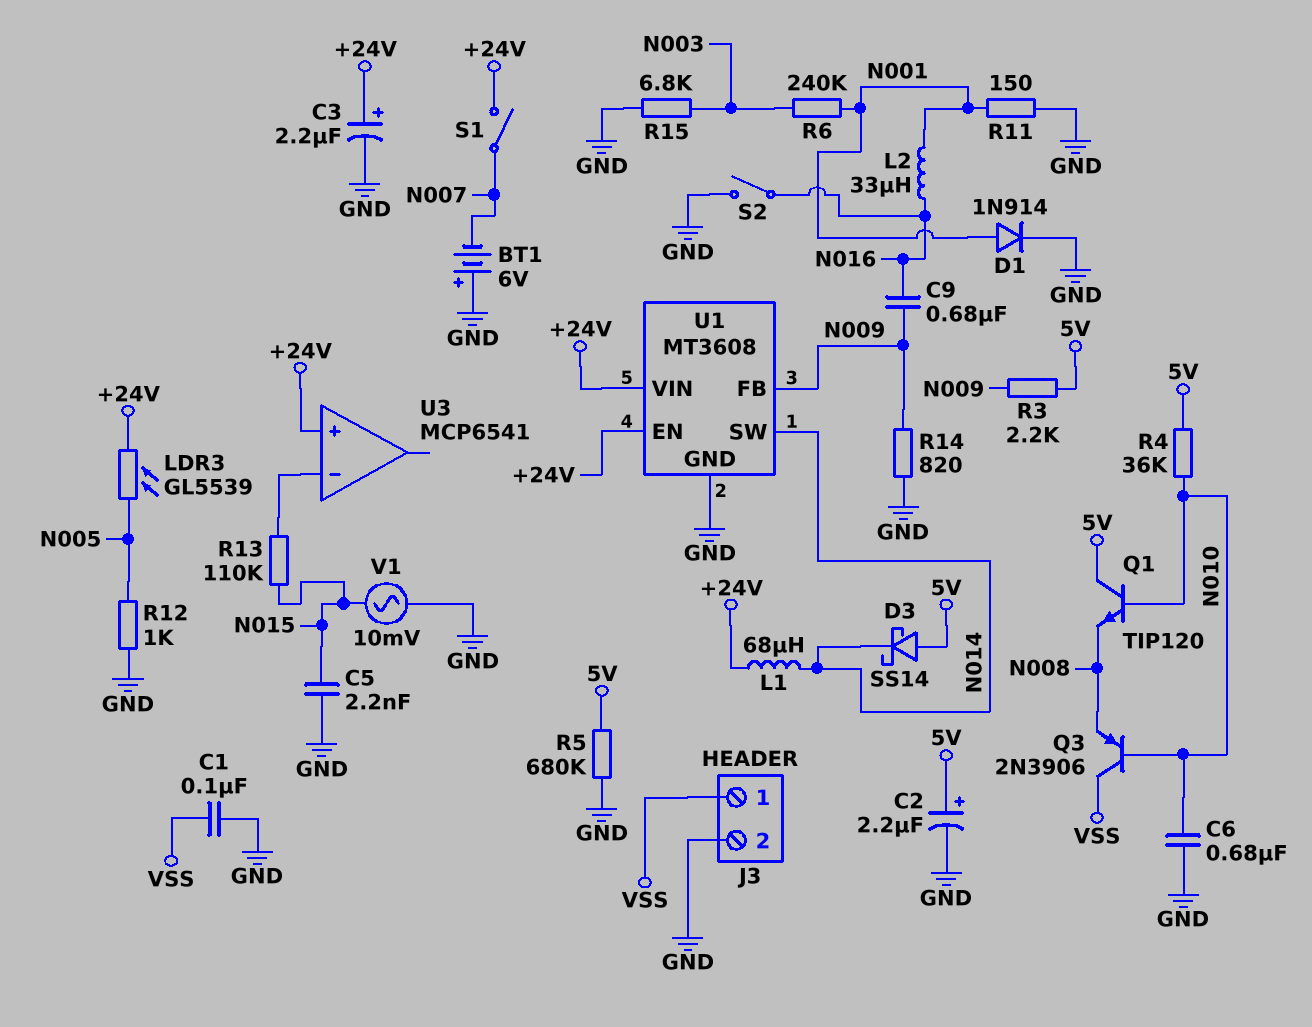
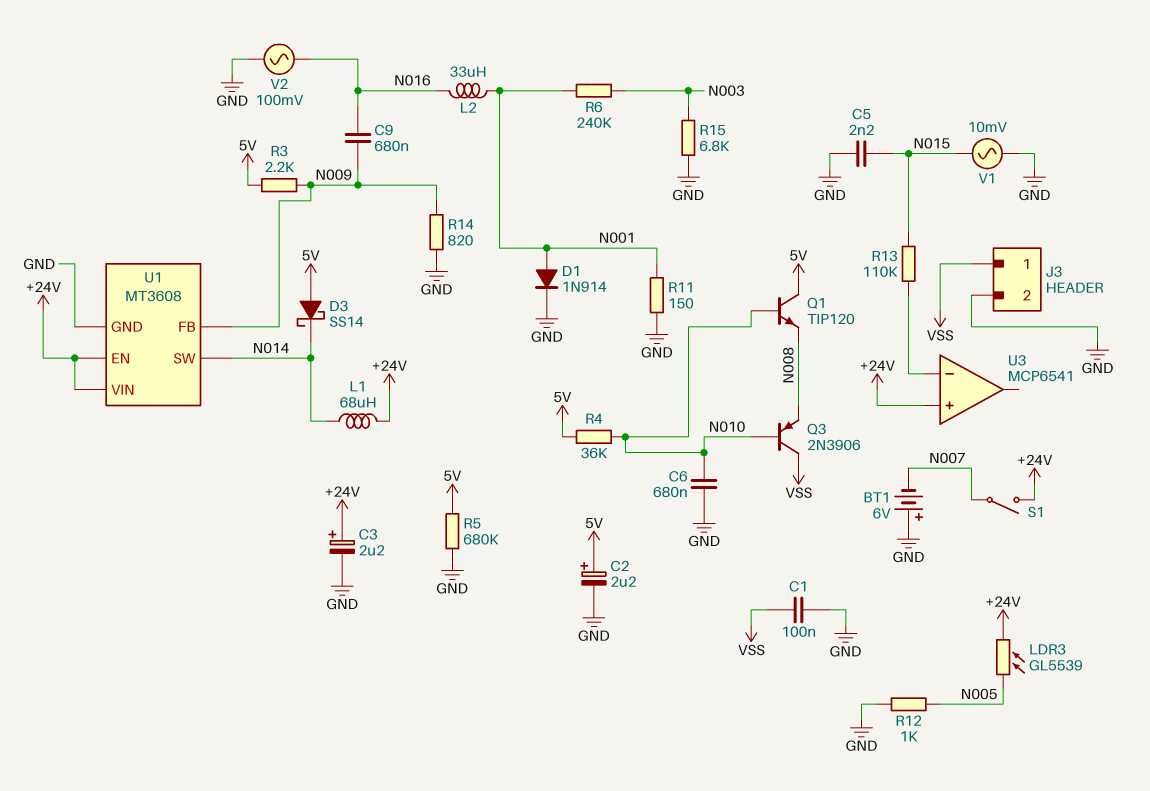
S2: switch (GND, N016) -> none
V2: none -> AC 100mV (GND, N016)

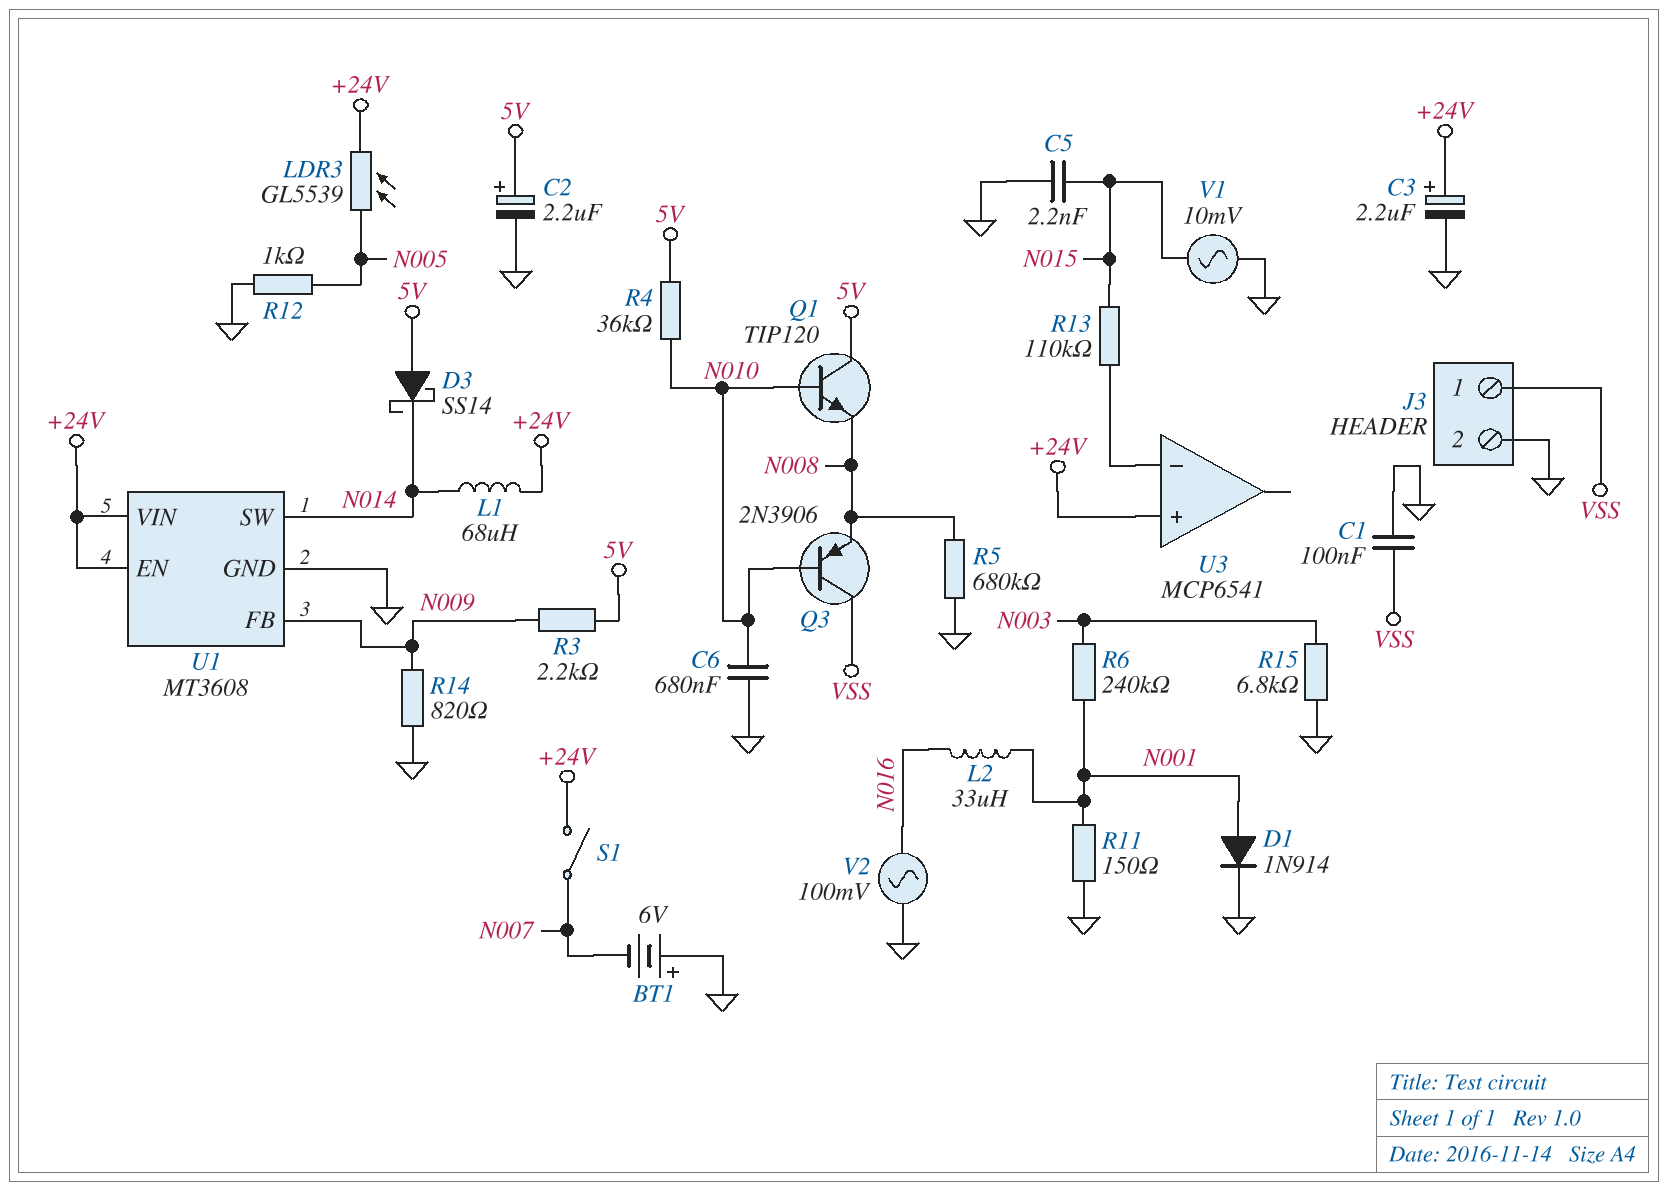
C9: 680nF (N009, N016) -> none
R5: 680k (5V, GND) -> 680k (GND, N008)

